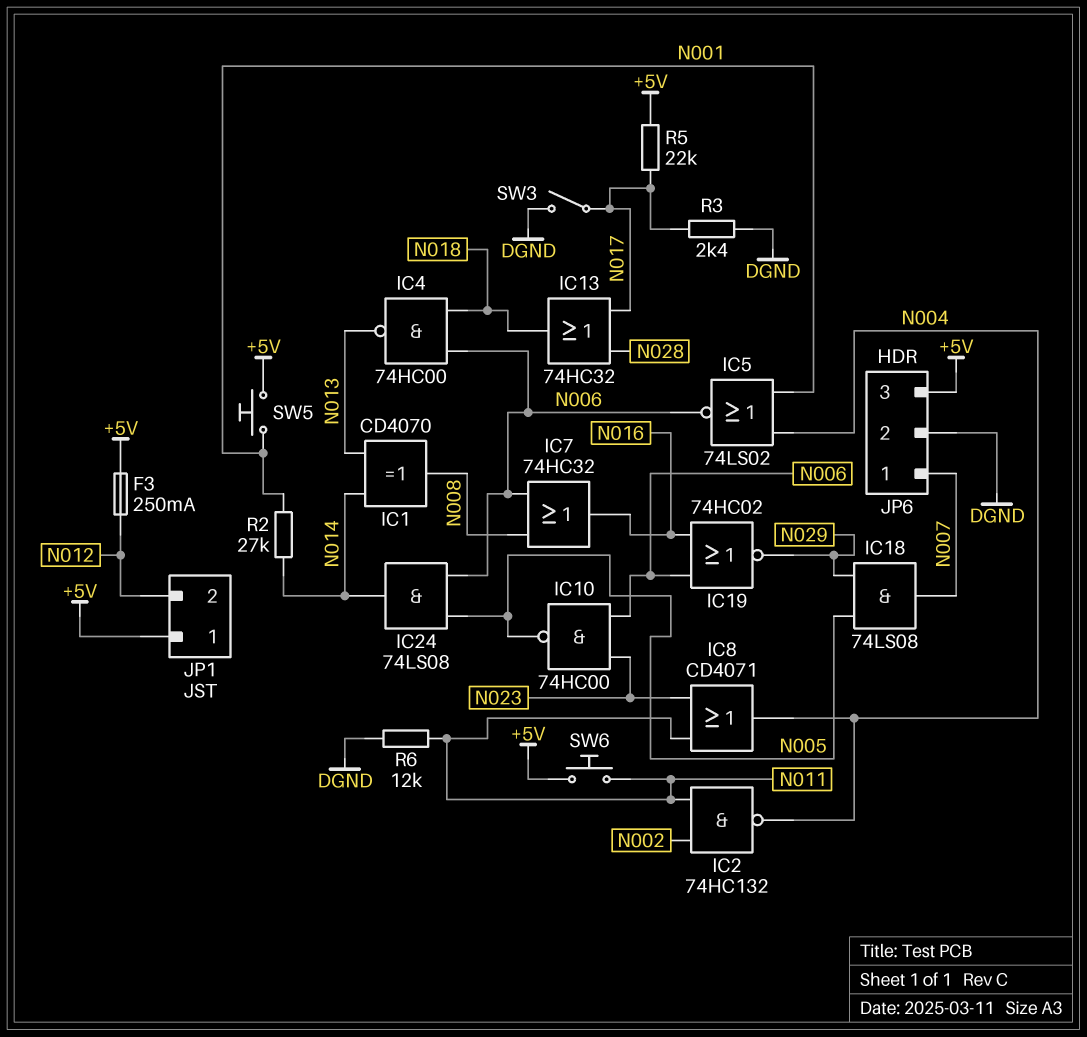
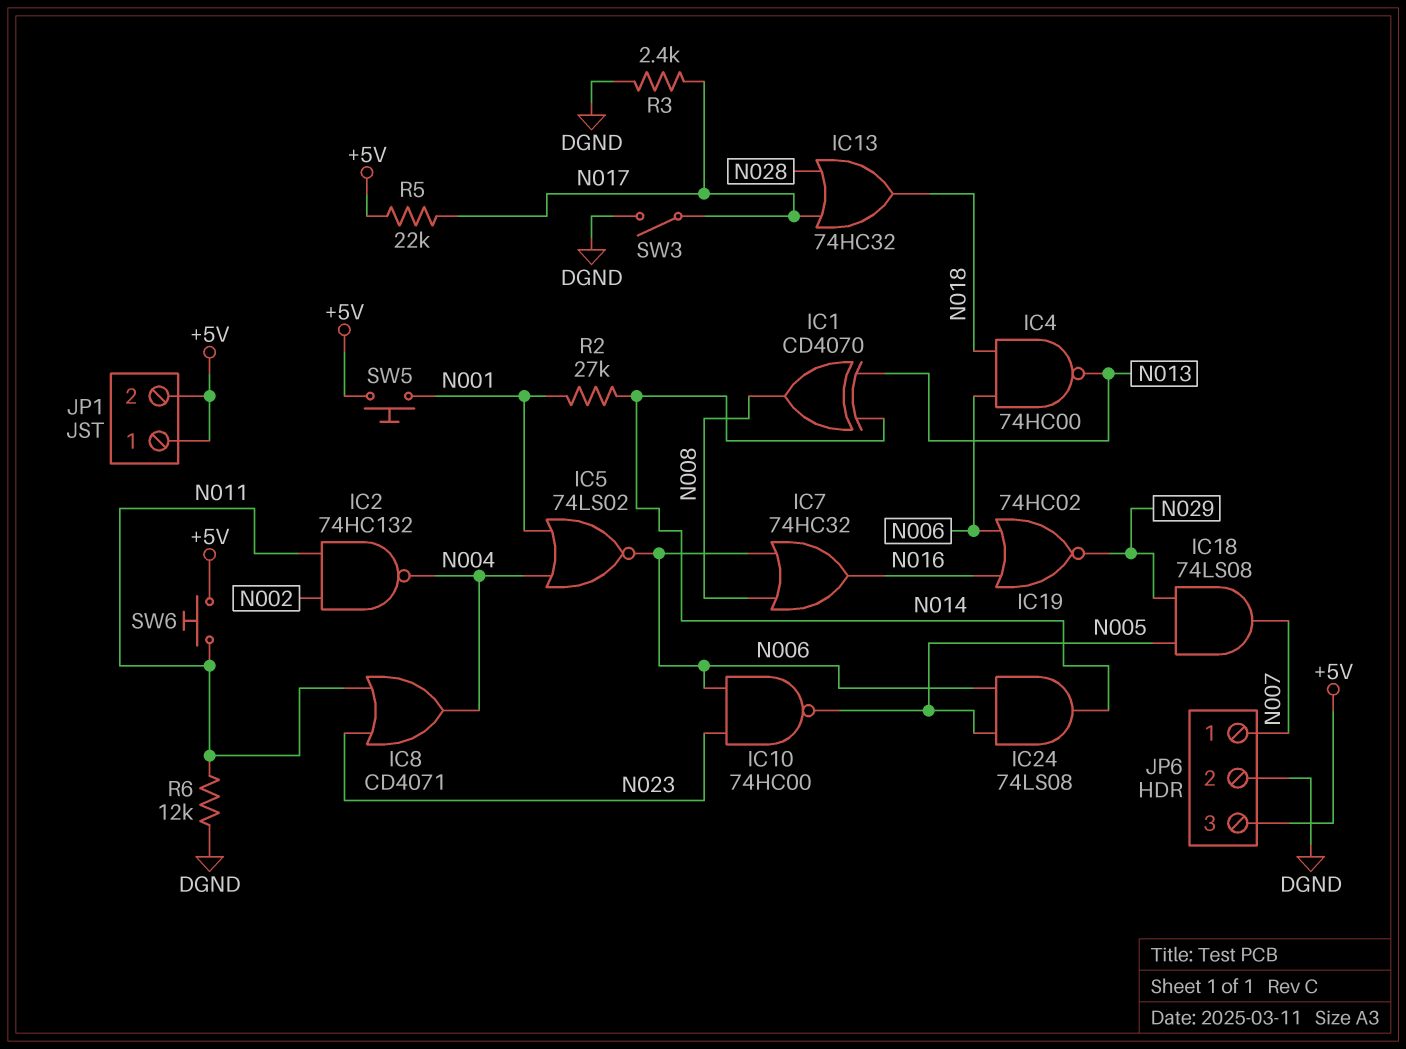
F3: 250mA (+5V, N012) -> none
JP1 pin 2: N012 -> +5V

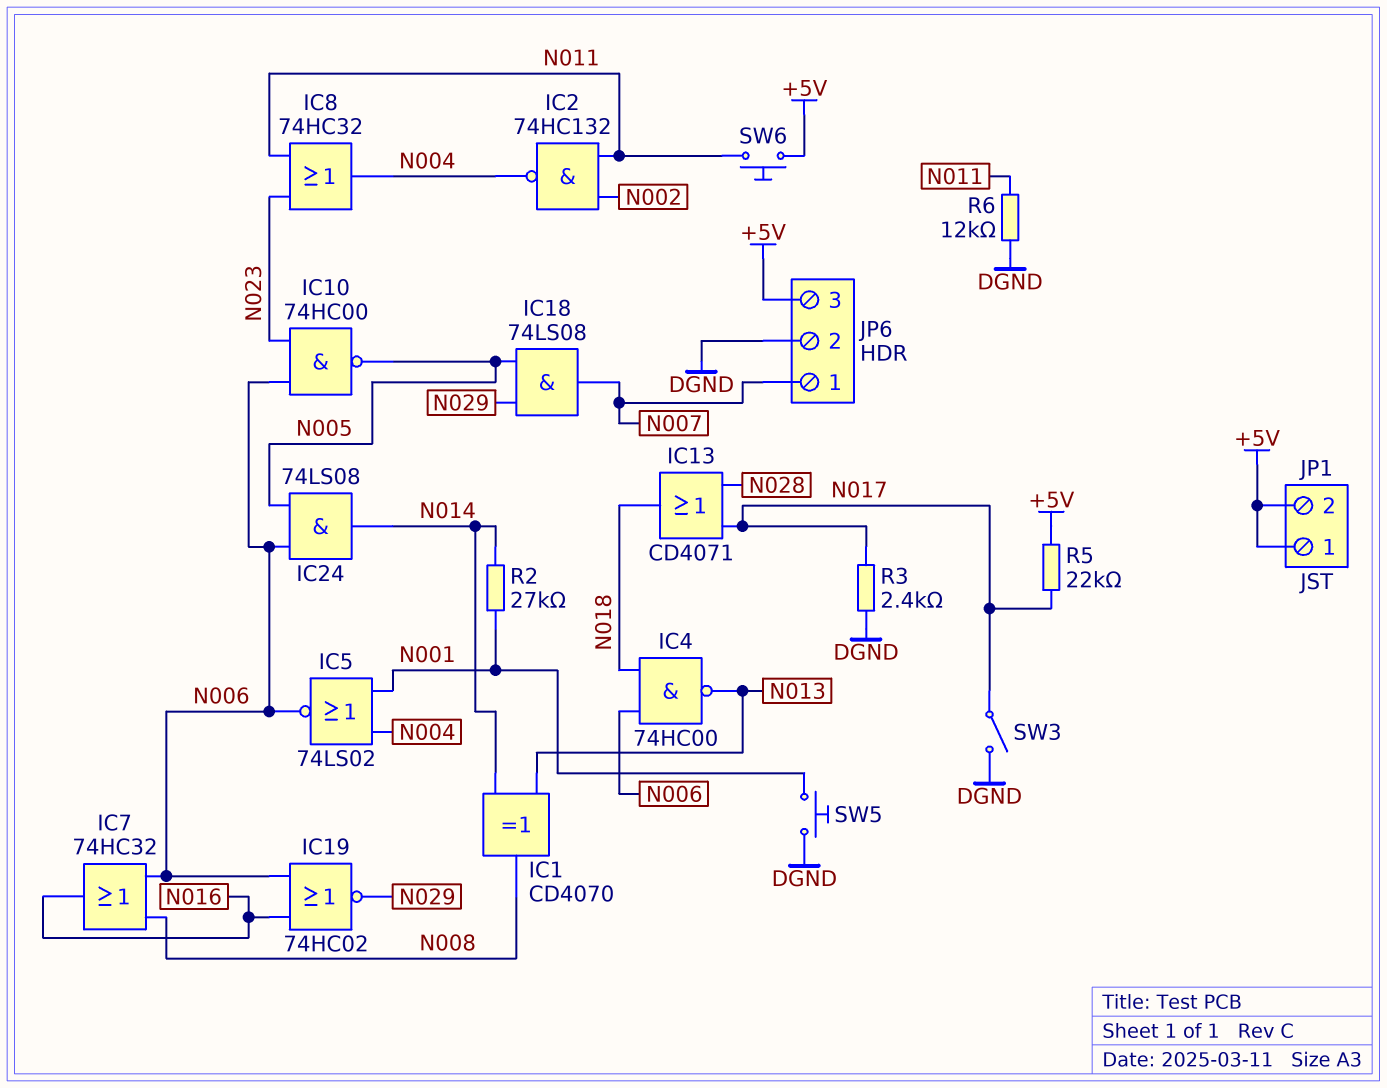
IC8: OR CD4071 (in N011, in N023, out N004) -> OR 74HC32 (in N011, in N023, out N004)
IC13: OR 74HC32 (in N017, in N028, out N018) -> OR CD4071 (in N017, in N028, out N018)
SW5: button (+5V, N001) -> button (DGND, N001)

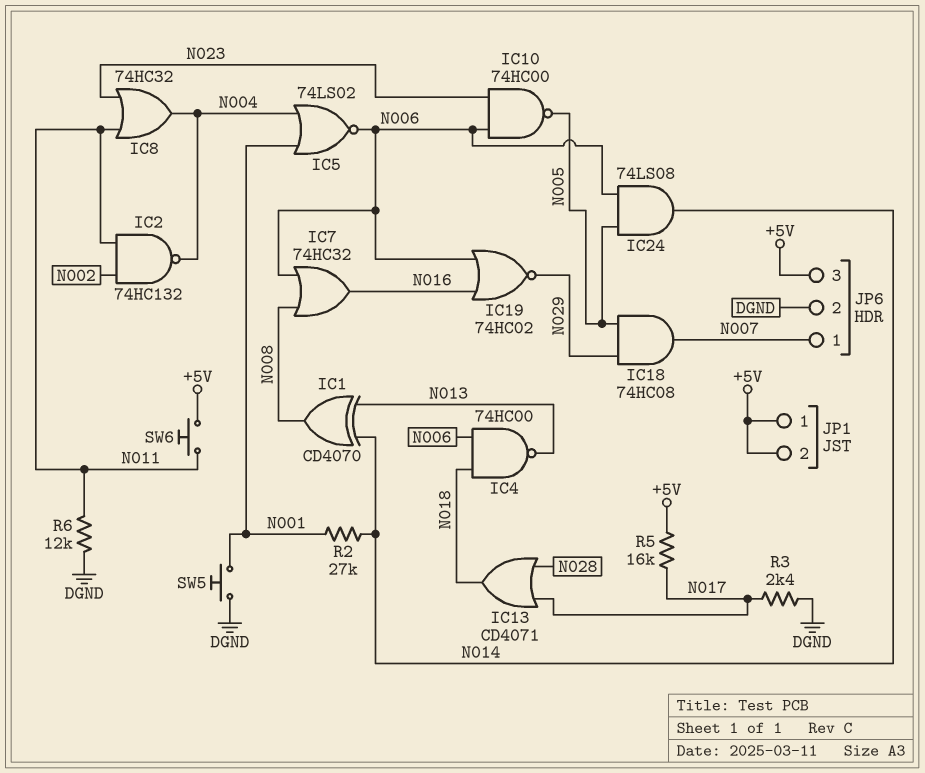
IC18: AND 74LS08 (in N005, in N029, out N007) -> AND 74HC08 (in N005, in N029, out N007)
R5: 22k (+5V, N017) -> 16k (+5V, N017)
SW3: switch (DGND, N017) -> none

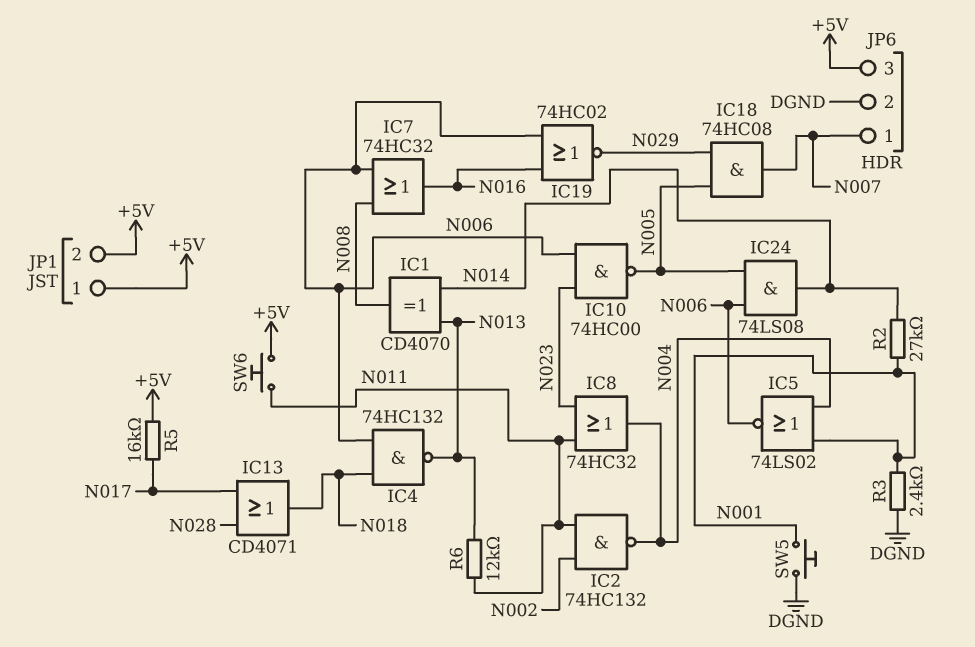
IC4: NAND 74HC00 (in N006, in N018, out N013) -> NAND 74HC132 (in N006, in N018, out N013)
R3: 2.4k (DGND, N017) -> 2.4k (DGND, N001)
R6: 12k (DGND, N011) -> 12k (N011, N013)

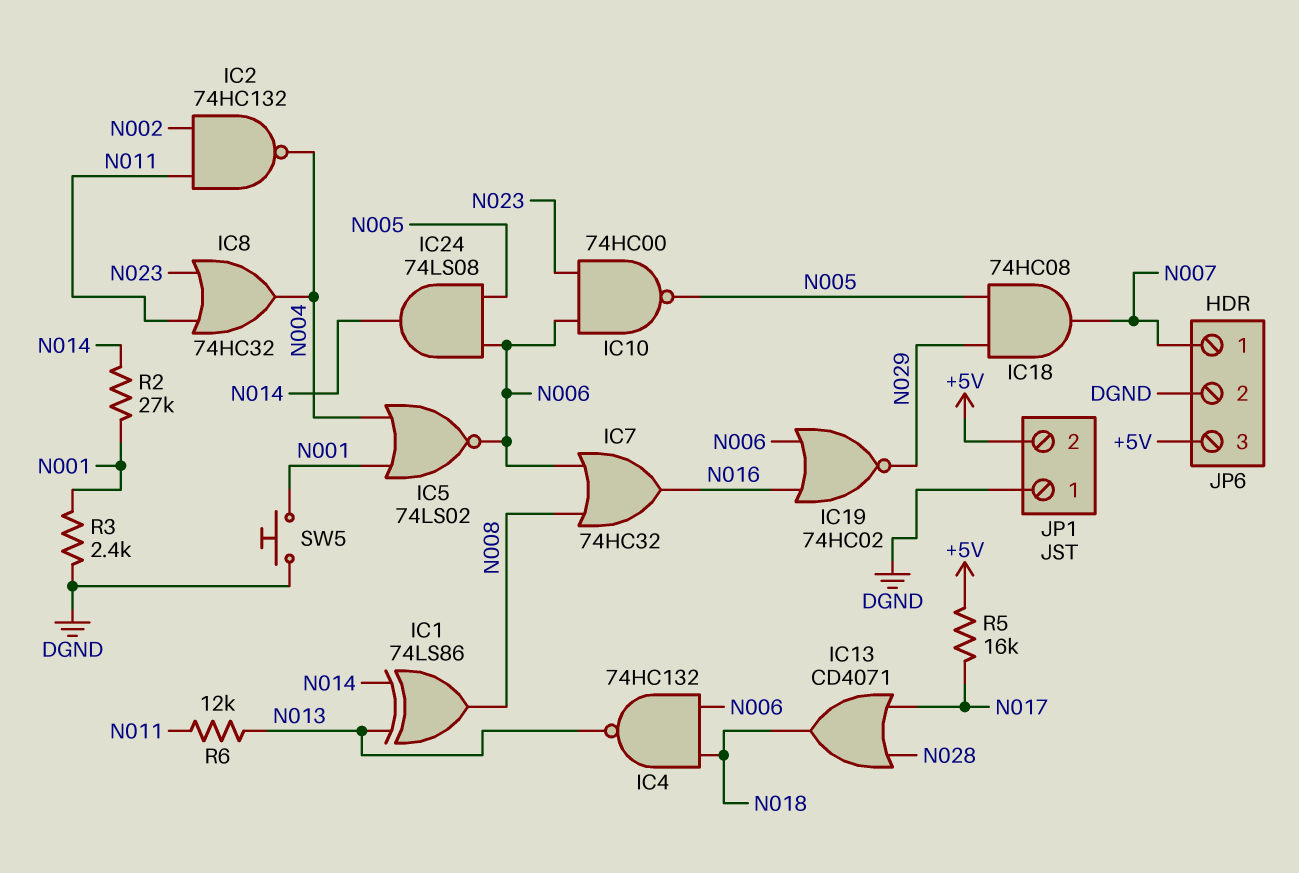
IC1: XOR CD4070 (in N013, in N014, out N008) -> XOR 74LS86 (in N013, in N014, out N008)
JP1 pin 1: +5V -> DGND
SW6: button (+5V, N011) -> none

